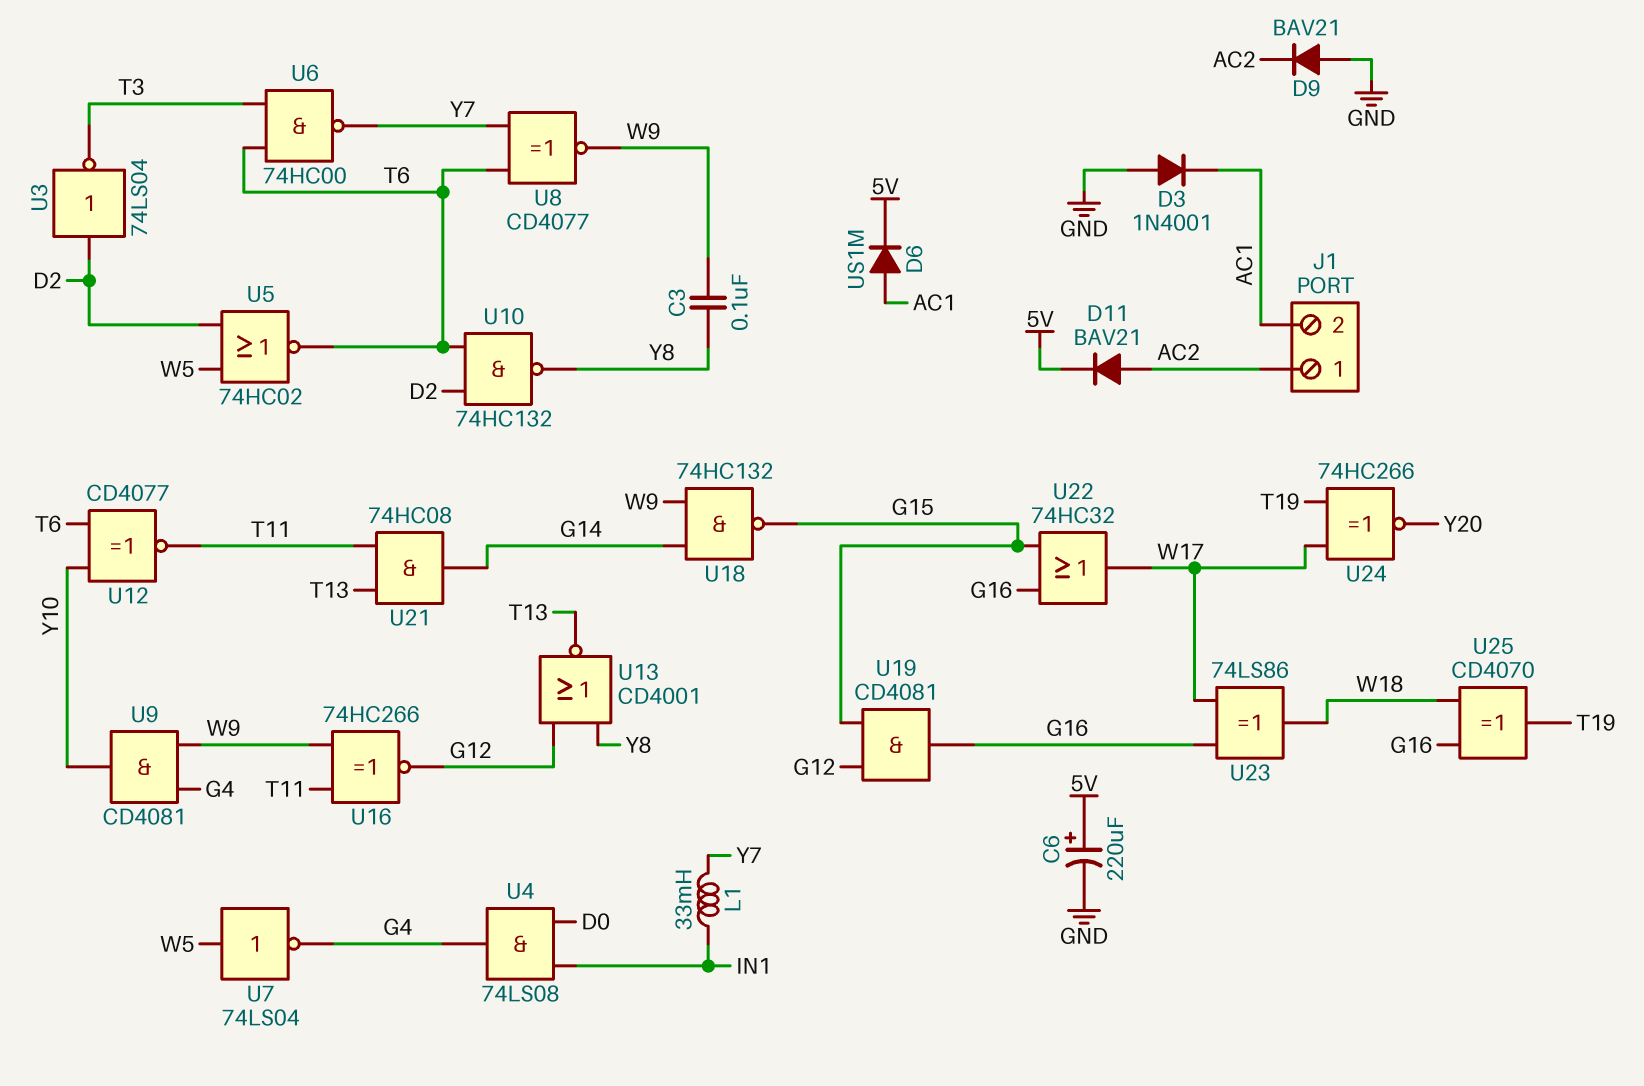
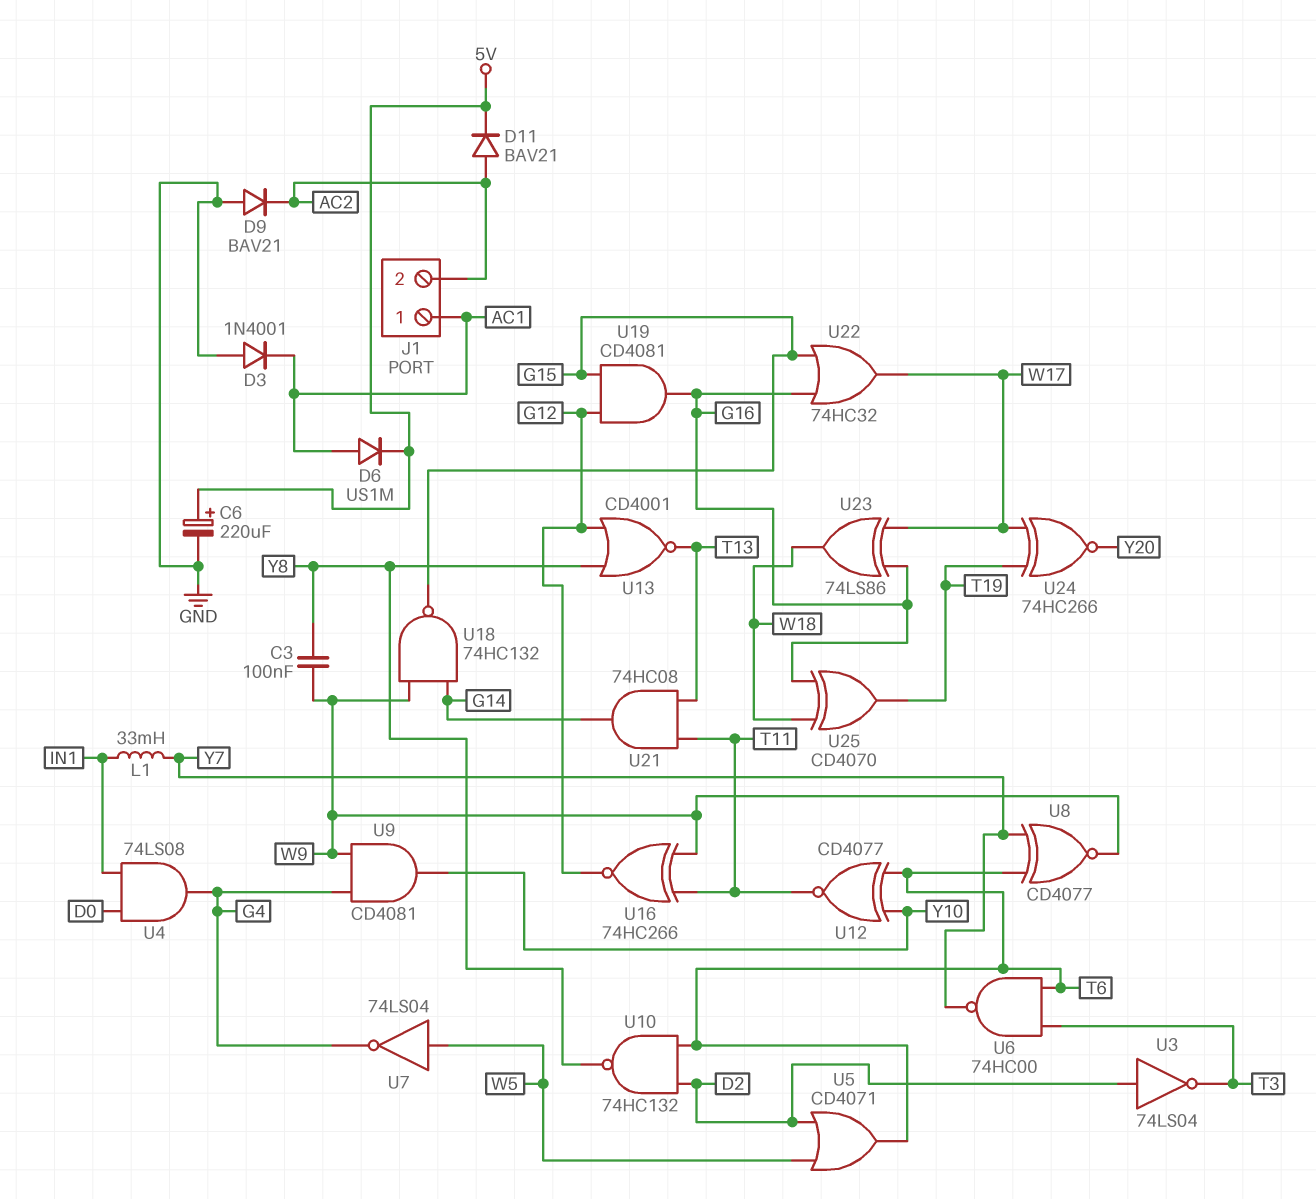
J1 pin 1: AC2 -> AC1
J1 pin 2: AC1 -> AC2
U5: NOR 74HC02 (in D2, in W5, out T6) -> OR CD4071 (in D2, in W5, out T6)

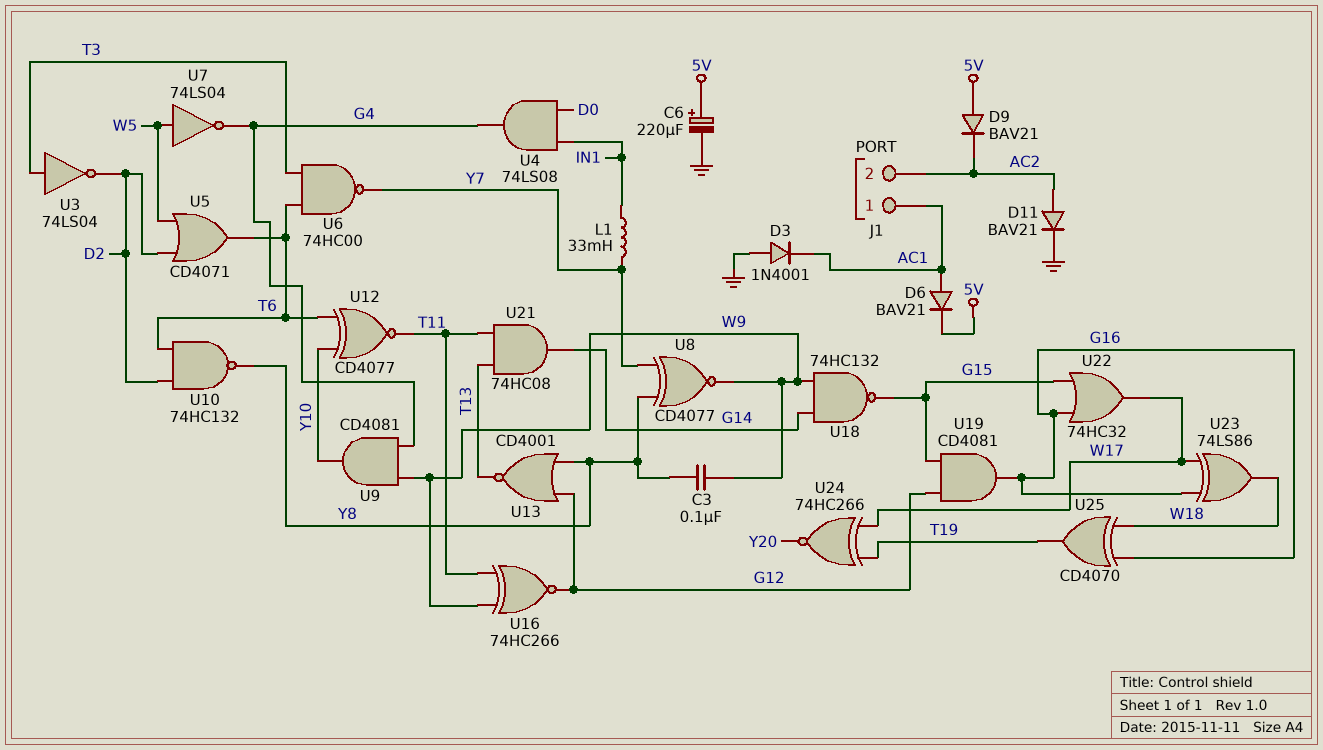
D6: diode US1M (A AC1, K 5V) -> diode BAV21 (A AC1, K 5V)
D9: diode BAV21 (A GND, K AC2) -> diode BAV21 (A 5V, K AC2)
D11: diode BAV21 (A AC2, K 5V) -> diode BAV21 (A AC2, K GND)
U3: NOT 74LS04 (in D2, out T3) -> NOT 74LS04 (in T3, out D2)
U8: XNOR CD4077 (in T6, in Y7, out W9) -> XNOR CD4077 (in Y7, in Y8, out W9)

